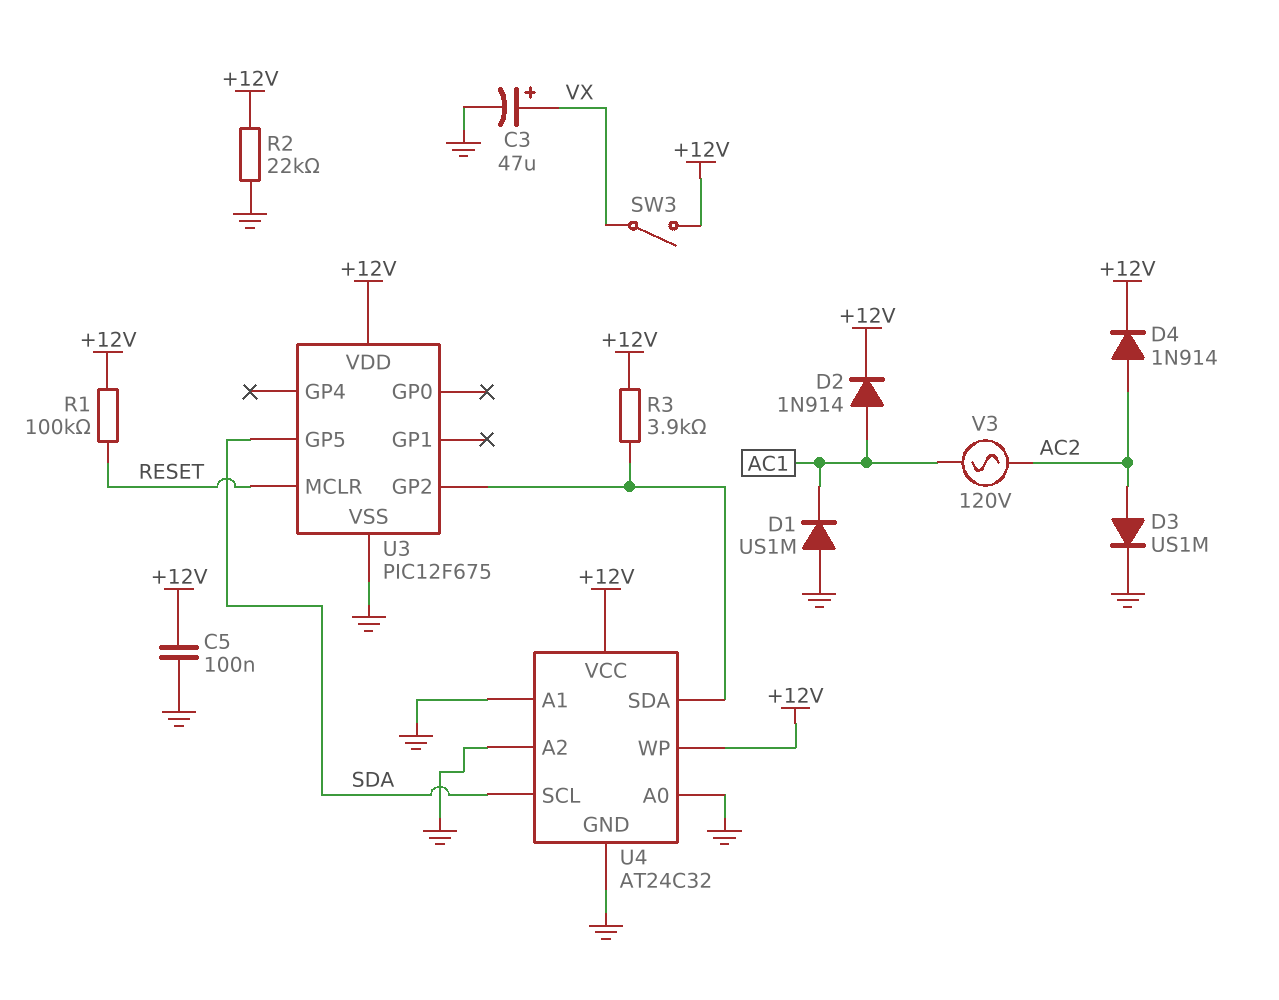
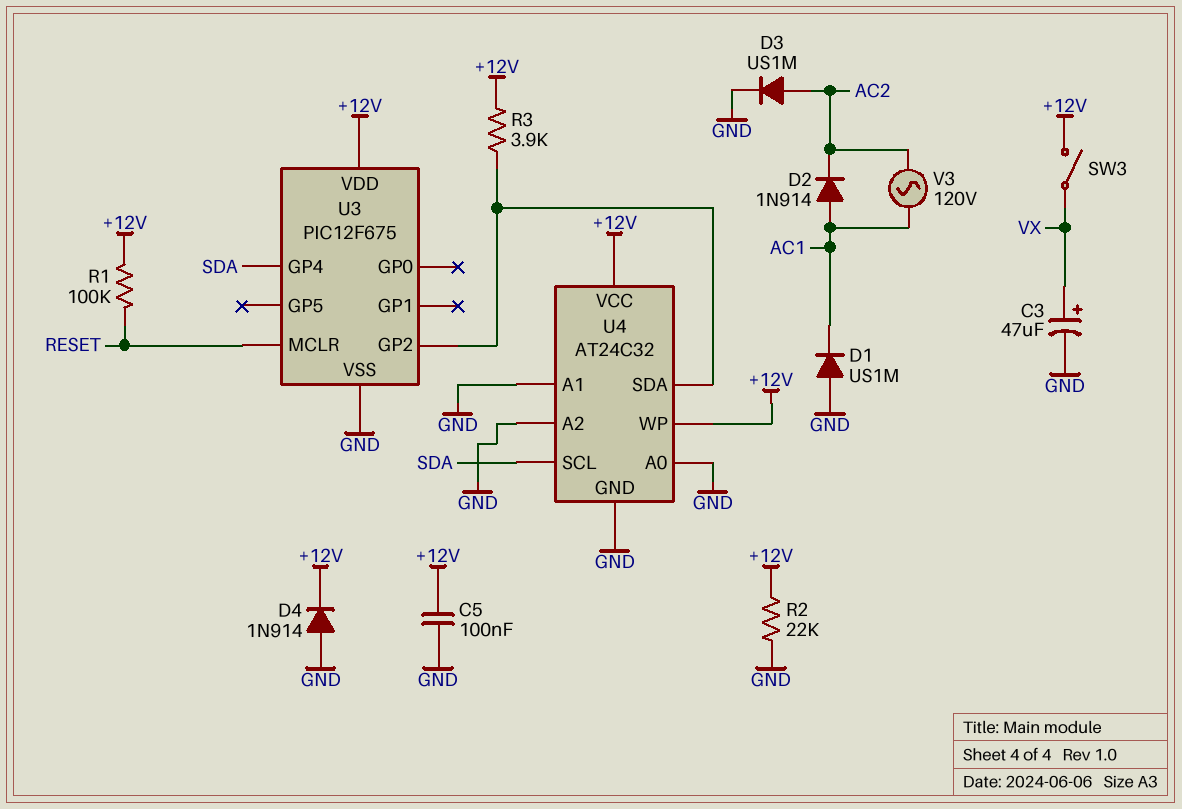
D2: diode 1N914 (A AC1, K +12V) -> diode 1N914 (A AC1, K AC2)
D4: diode 1N914 (A AC2, K +12V) -> diode 1N914 (A GND, K +12V)
U3 pin GP4: none -> SDA
U3 pin GP5: SDA -> none

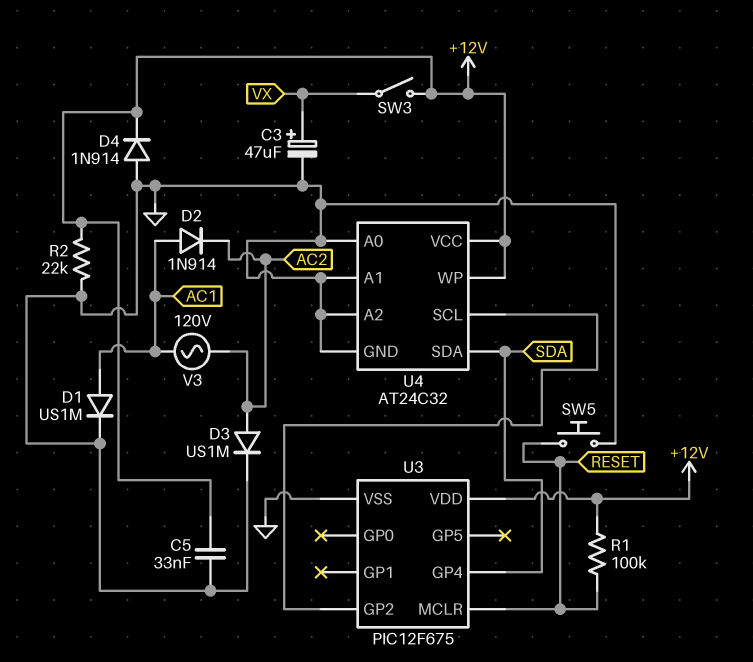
C5: 100nF (+12V, GND) -> 33nF (+12V, GND)
D1: diode US1M (A GND, K AC1) -> diode US1M (A AC1, K GND)
R3: 3.9k (+12V, U3/GP2) -> none
SW5: none -> button (GND, RESET)
U4 pin SCL: SDA -> U3/GP2
U4 pin SDA: U3/GP2 -> SDA

